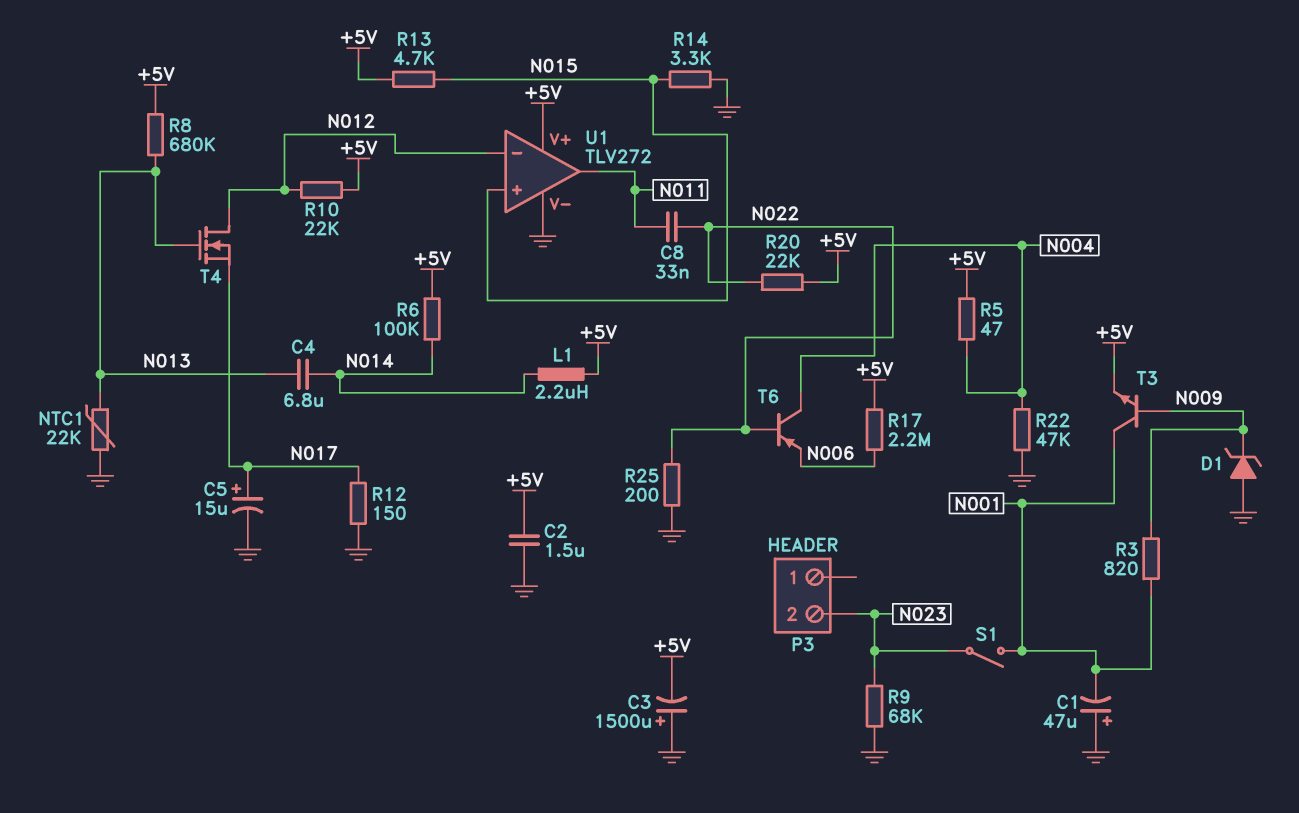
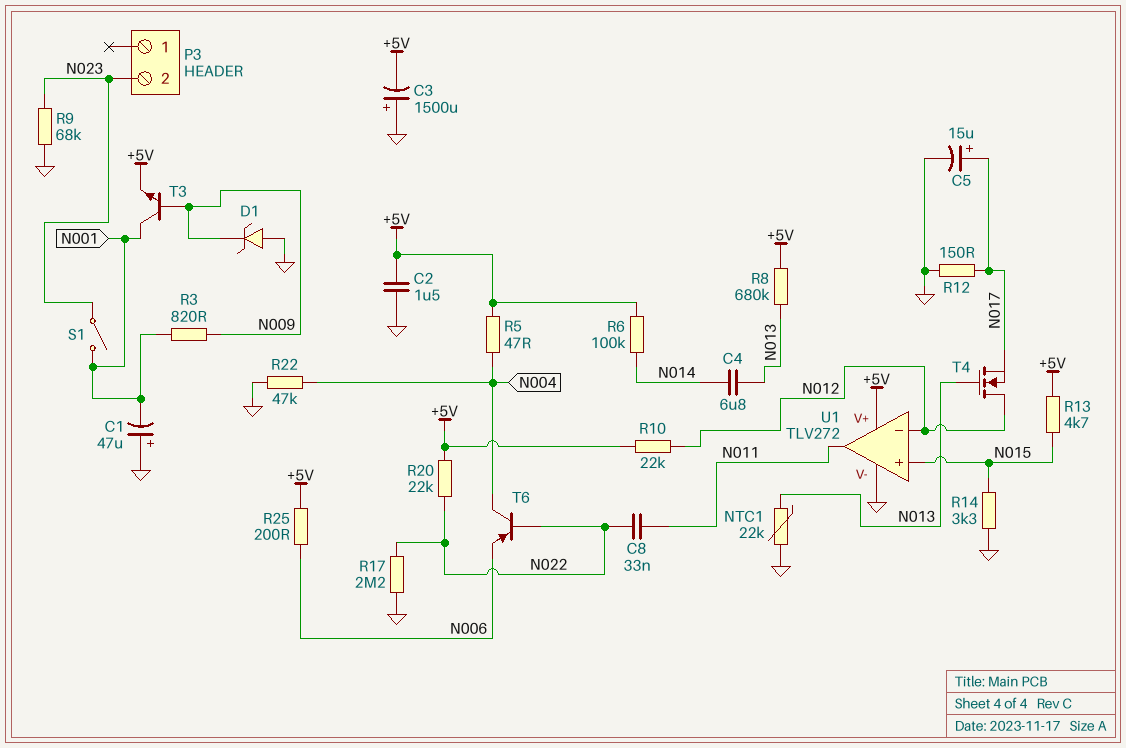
L1: 2.2uH (+5V, N014) -> none
R17: 2.2M (+5V, N006) -> 2.2M (GND, N022)
R25: 200 (GND, N022) -> 200 (+5V, N006)

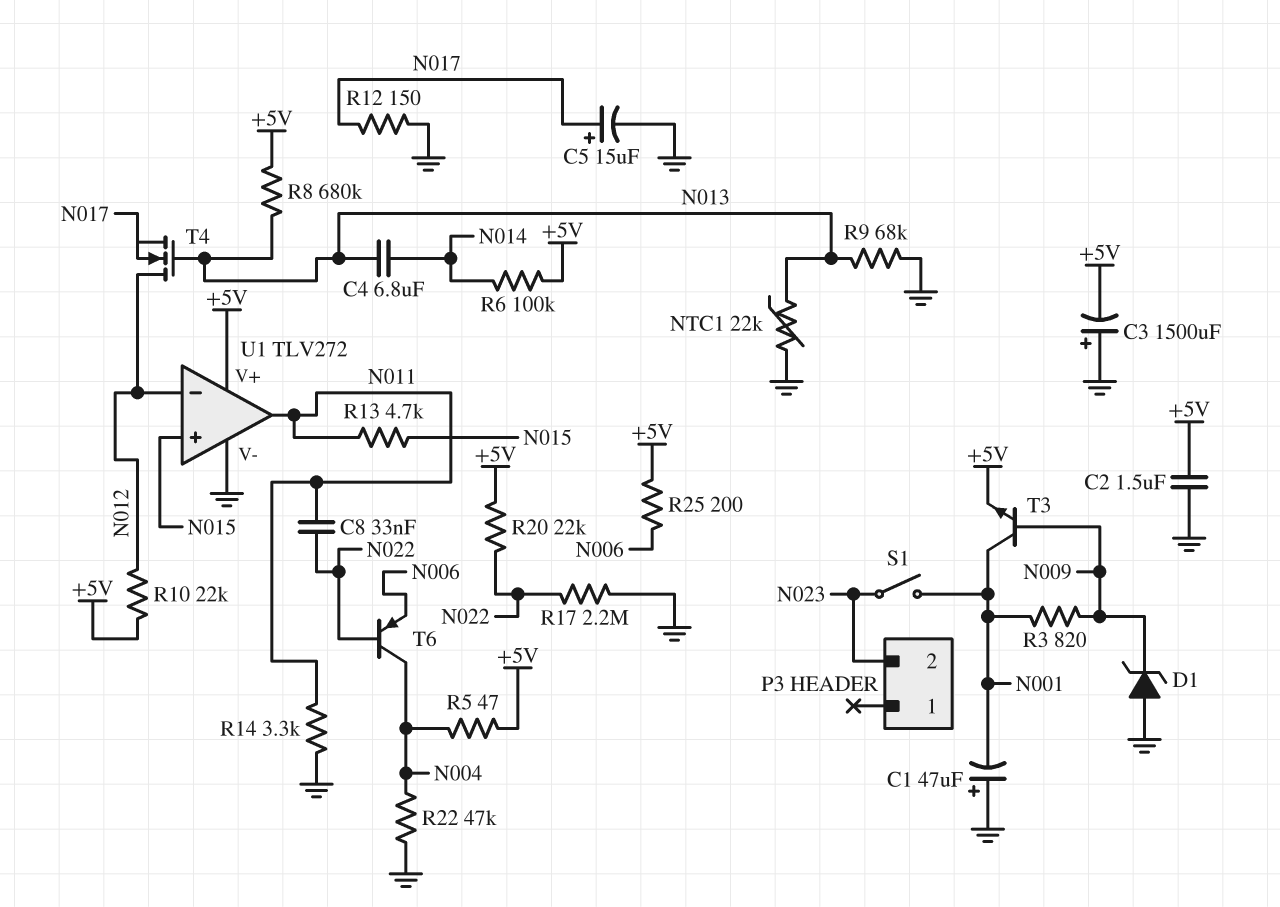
R9: 68k (GND, N023) -> 68k (GND, N013)
R13: 4.7k (+5V, N015) -> 4.7k (N011, N015)
R14: 3.3k (GND, N015) -> 3.3k (GND, N011)

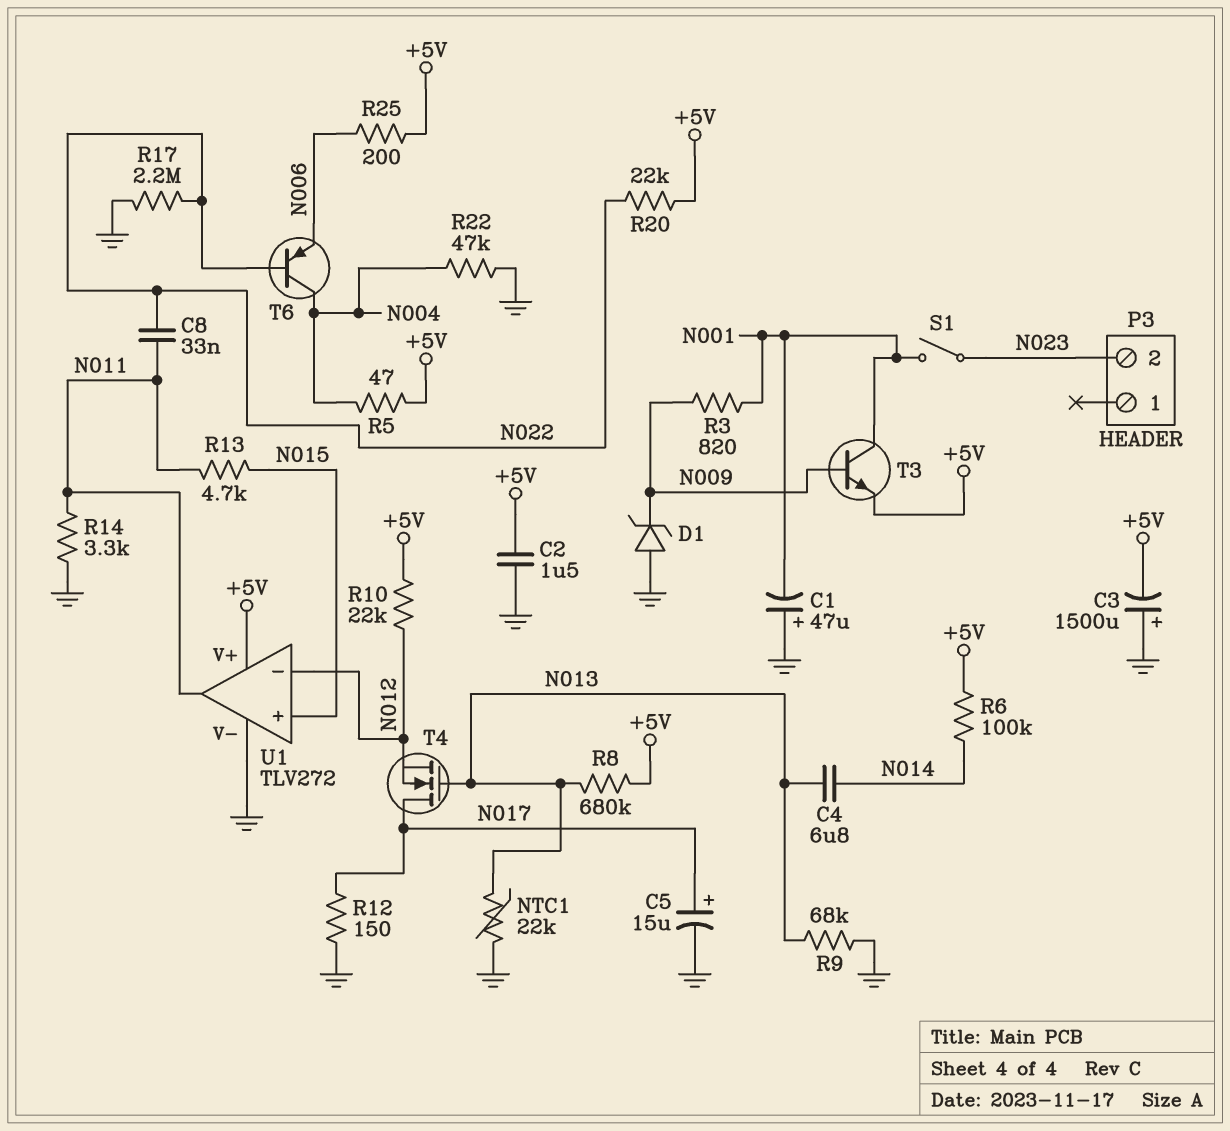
T4: NMOS (G N013, D N012, S N017) -> NMOS (G N013, D N017, S N012)

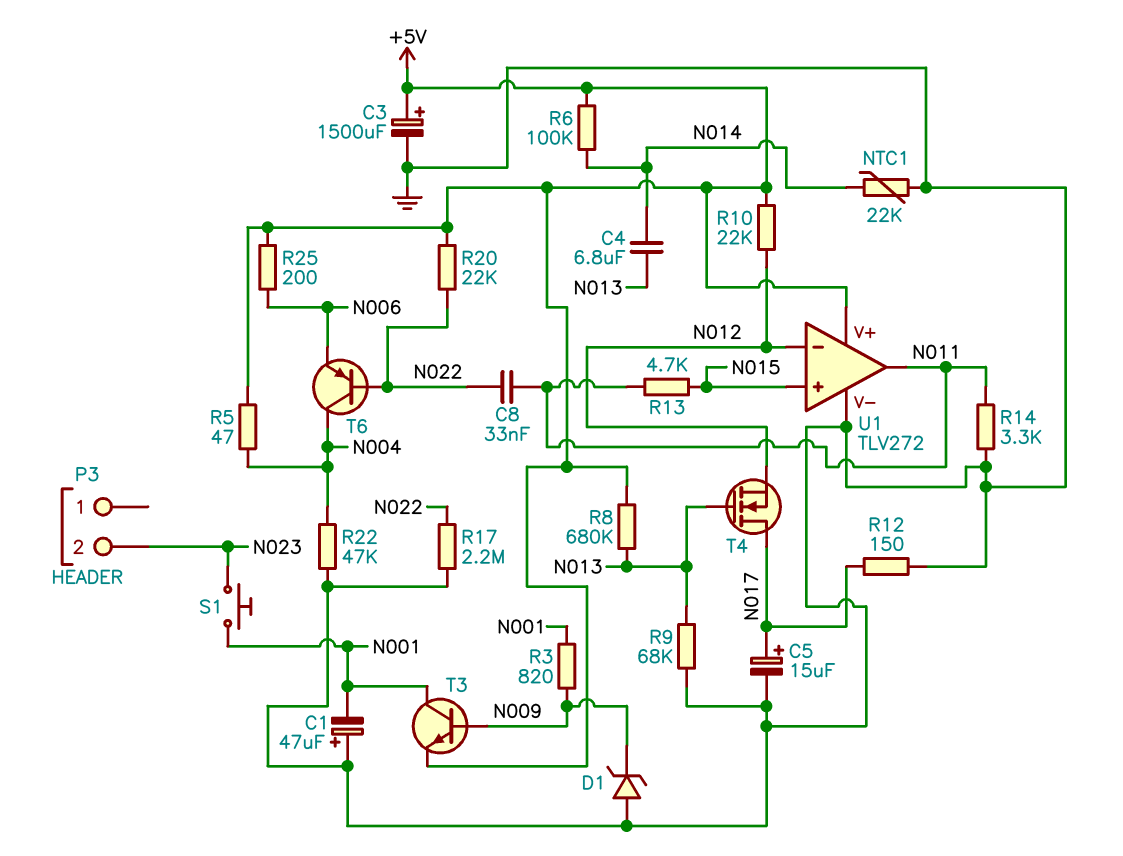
C2: 1.5uF (+5V, GND) -> none
C3: 1500uF (plus GND, minus +5V) -> 1500uF (plus +5V, minus GND)
NTC1: 22k (GND, N013) -> 22k (GND, N014)
S1: switch (N001, N023) -> button (N001, N023)

